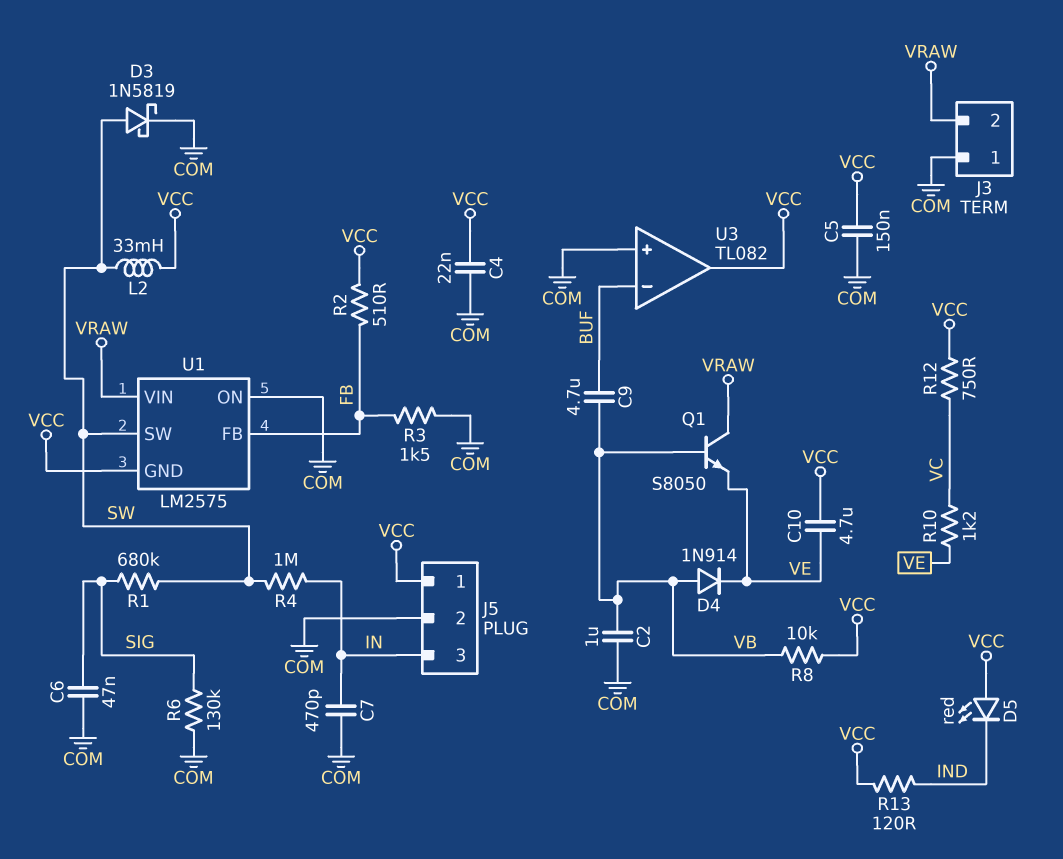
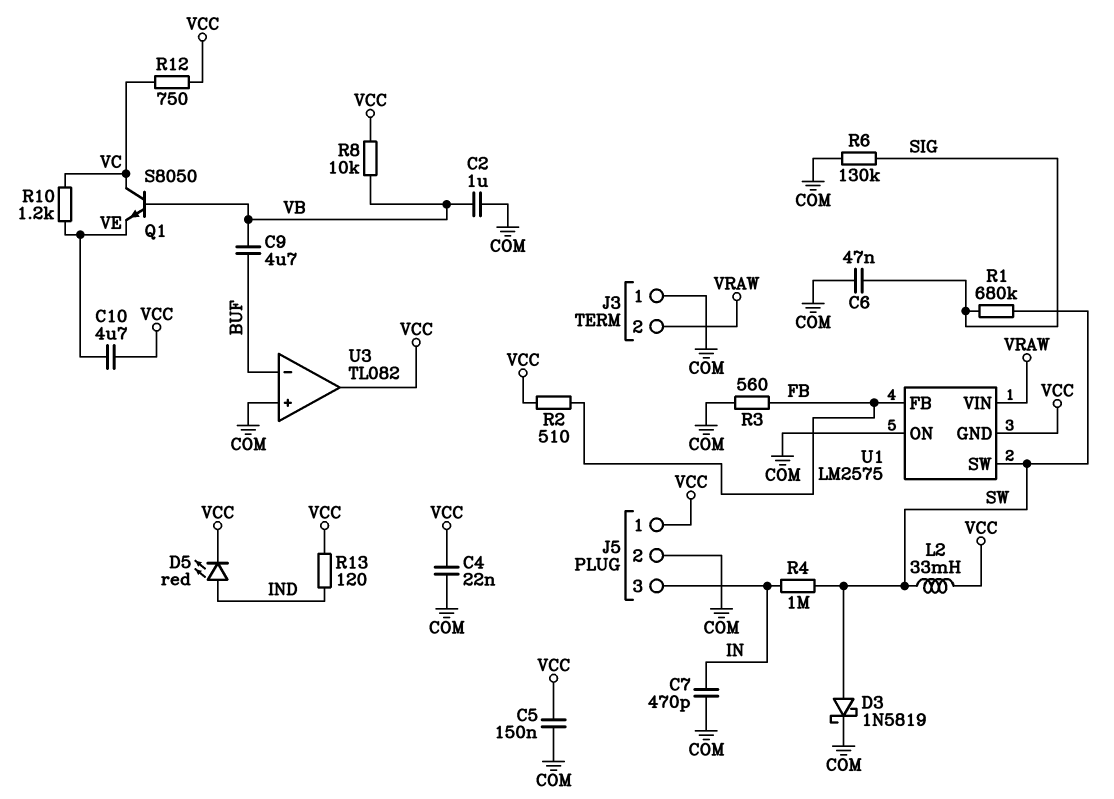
D4: diode 1N914 (A VB, K VE) -> none
D5: LED red (A VCC, K IND) -> LED red (A IND, K VCC)
Q1: NPN S8050 (B VB, C VRAW, E VE) -> NPN S8050 (B VB, C VC, E VE)
R3: 1.5k (COM, FB) -> 560 (COM, FB)

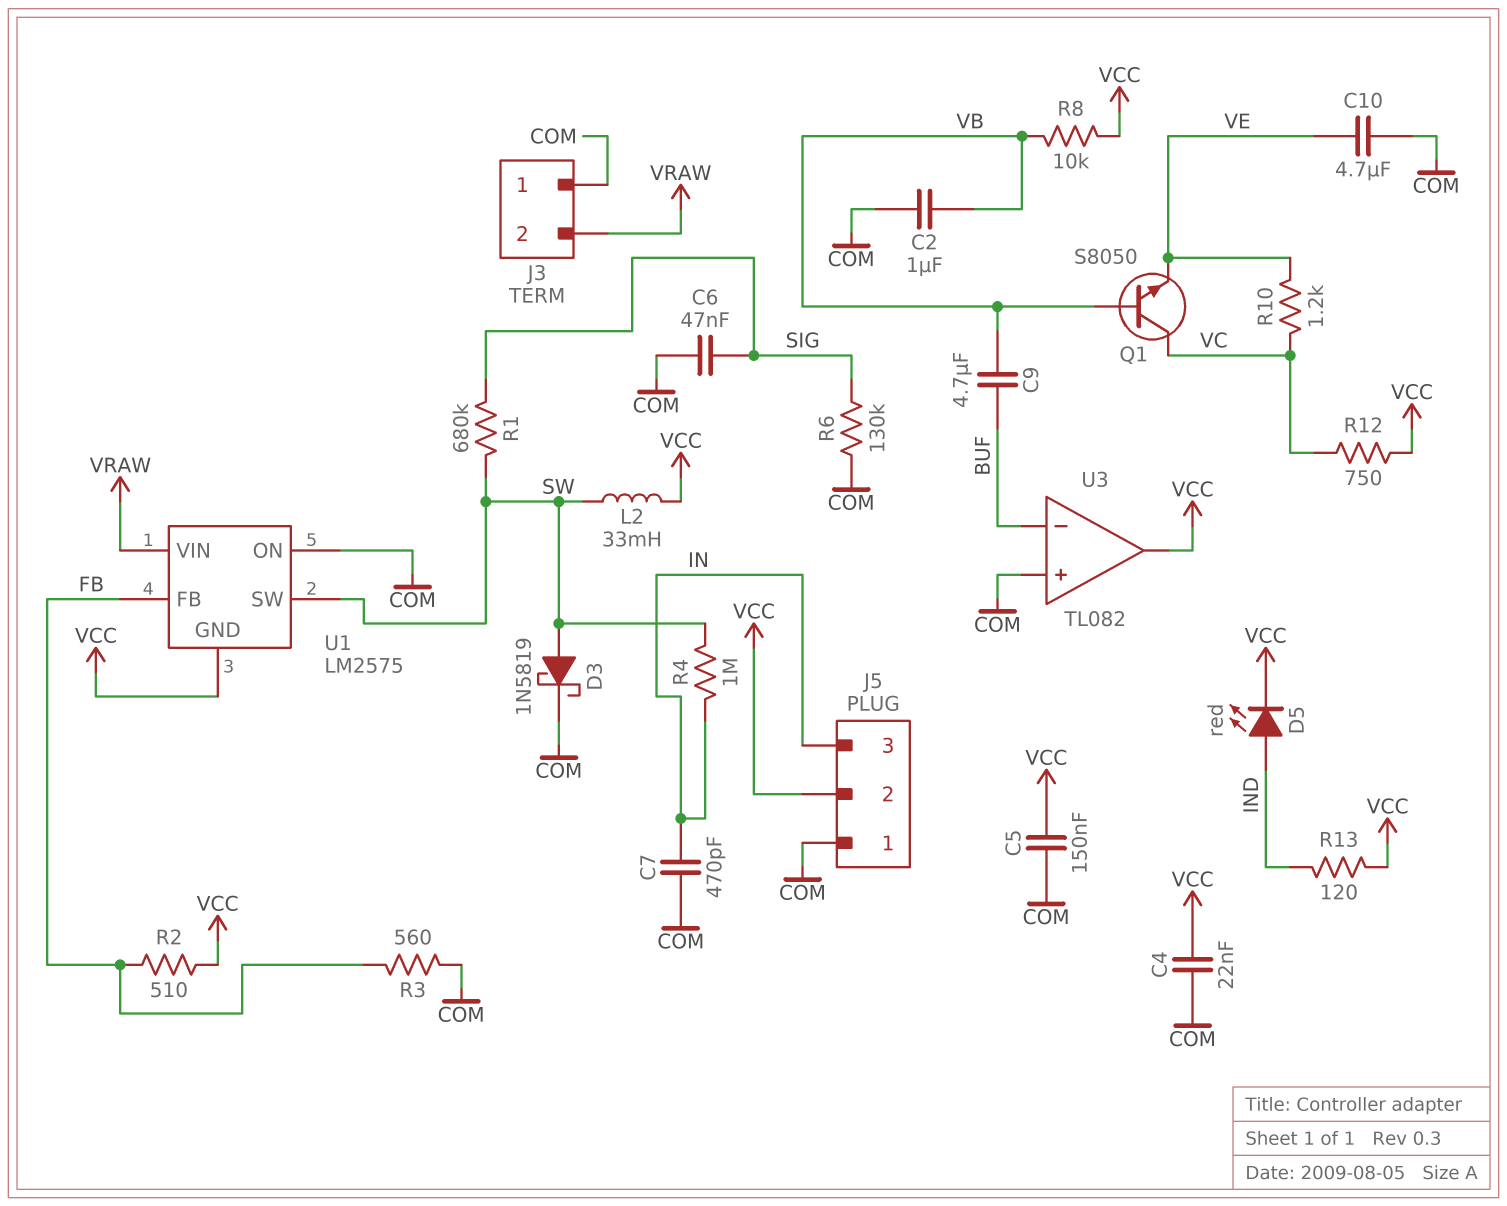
C10: 4.7uF (VCC, VE) -> 4.7uF (COM, VE)
J5 pin 1: VCC -> COM
J5 pin 2: COM -> VCC

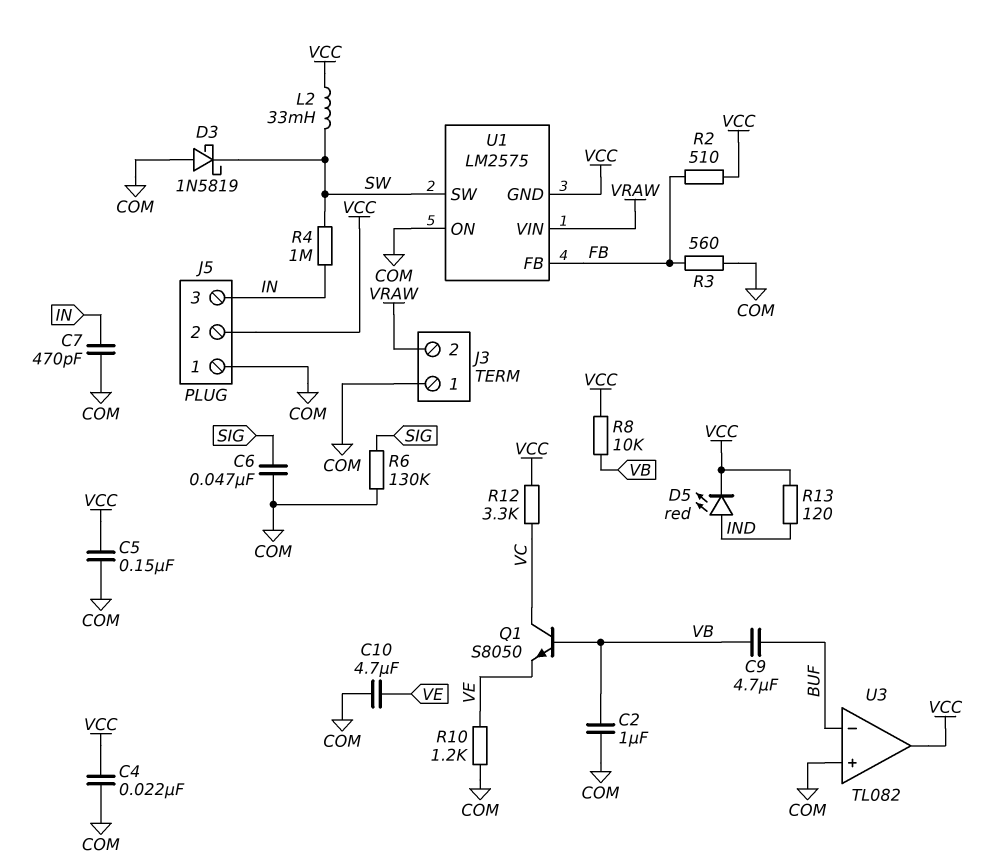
D3: schottky 1N5819 (A SW, K COM) -> schottky 1N5819 (A COM, K SW)
R1: 680k (SIG, SW) -> none
R10: 1.2k (VC, VE) -> 1.2k (COM, VE)
R12: 750 (VC, VCC) -> 3.3k (VC, VCC)

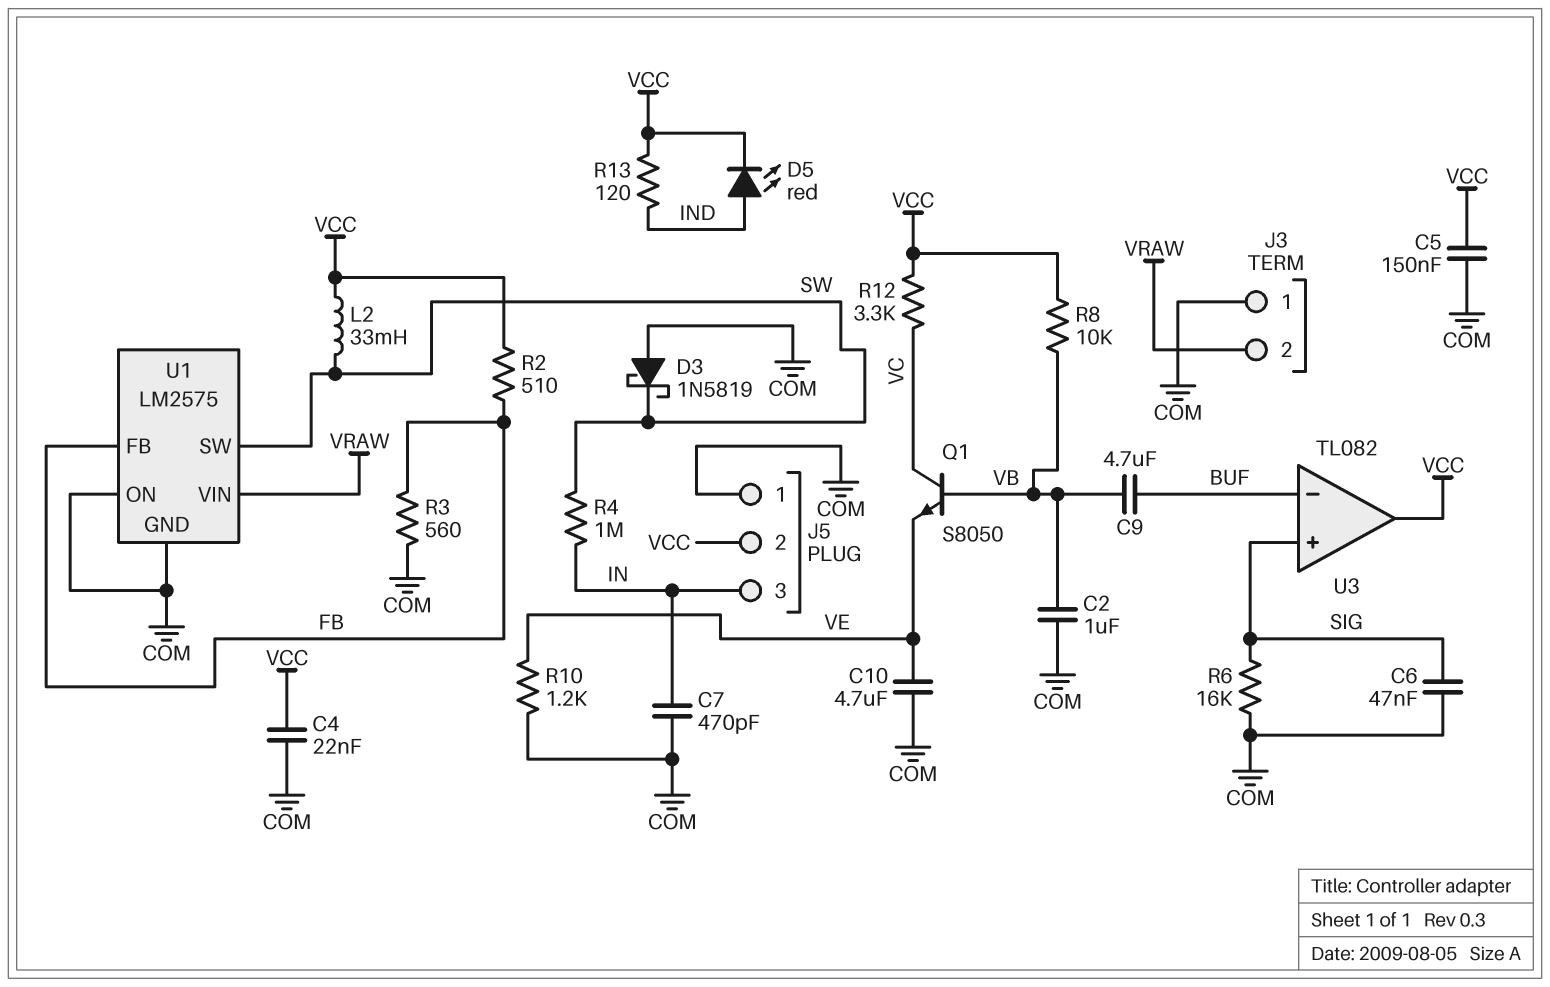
R6: 130k (COM, SIG) -> 16k (COM, SIG)
U1 pin GND: VCC -> COM
U3 pin in+: COM -> SIG

